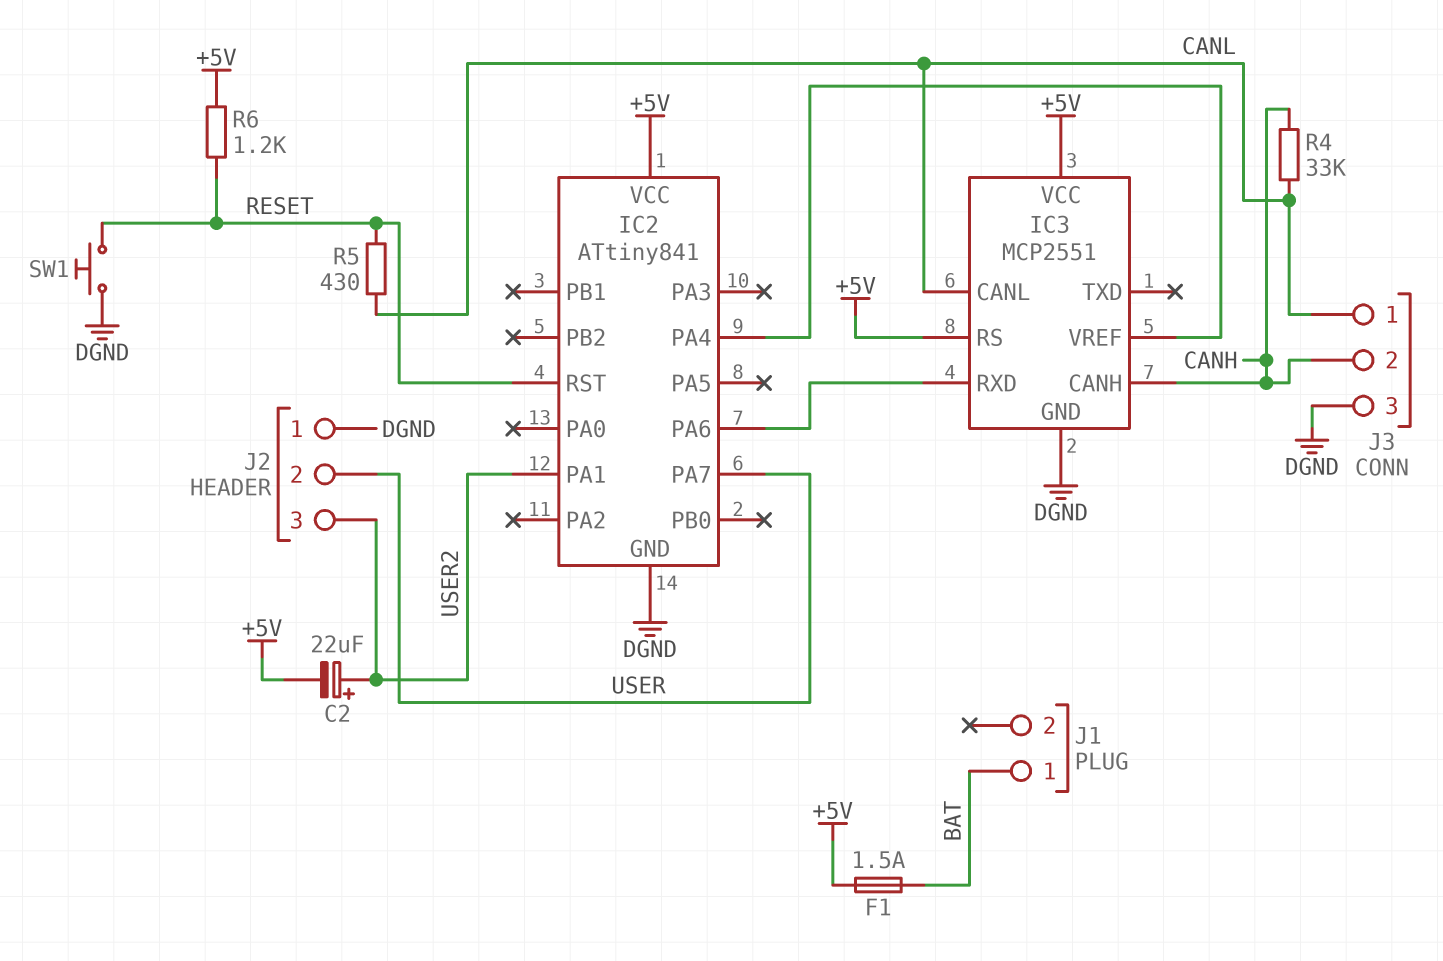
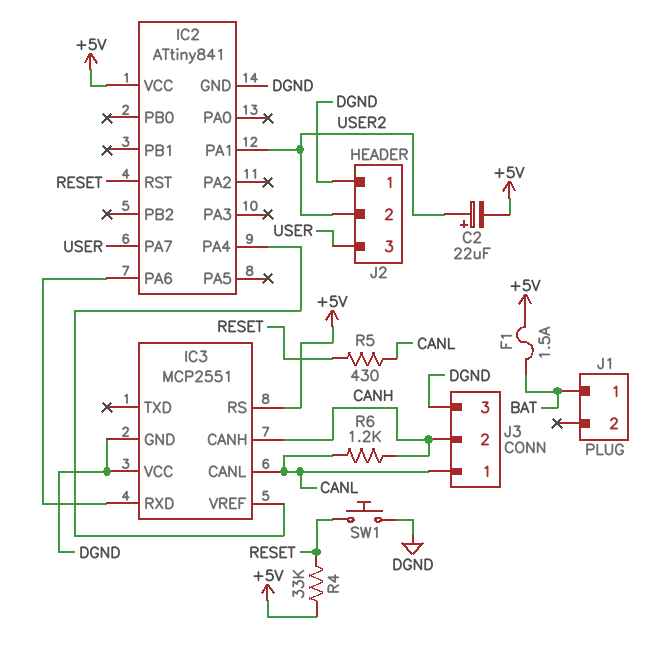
IC3 pin VCC: +5V -> DGND
J2 pin 2: USER -> USER2
J2 pin 3: USER2 -> USER
R4: 33k (CANH, CANL) -> 33k (+5V, RESET)
R6: 1.2k (+5V, RESET) -> 1.2k (CANH, CANL)

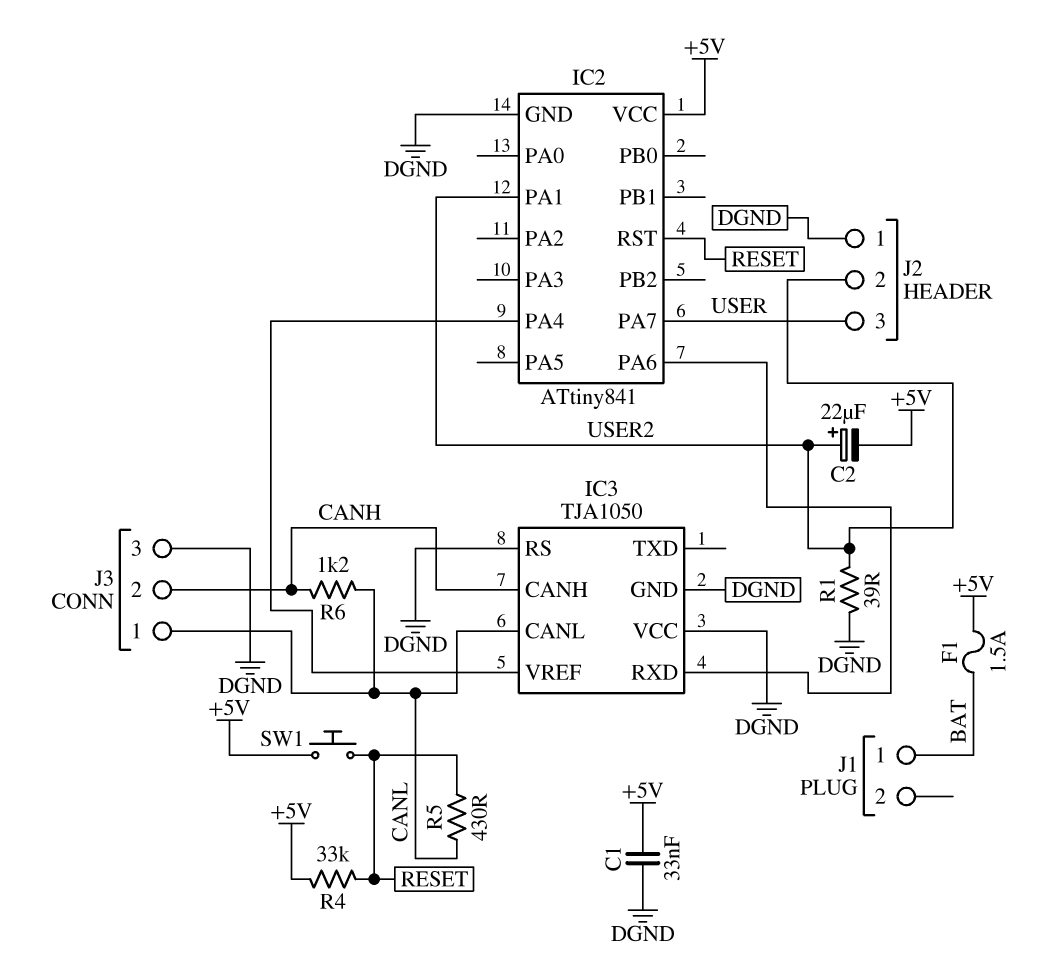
C1: none -> 33nF (+5V, DGND)
IC3: MCP2551 -> TJA1050
IC3 pin RS: +5V -> DGND
R1: none -> 39 (DGND, USER2)
SW1: button (DGND, RESET) -> button (+5V, RESET)

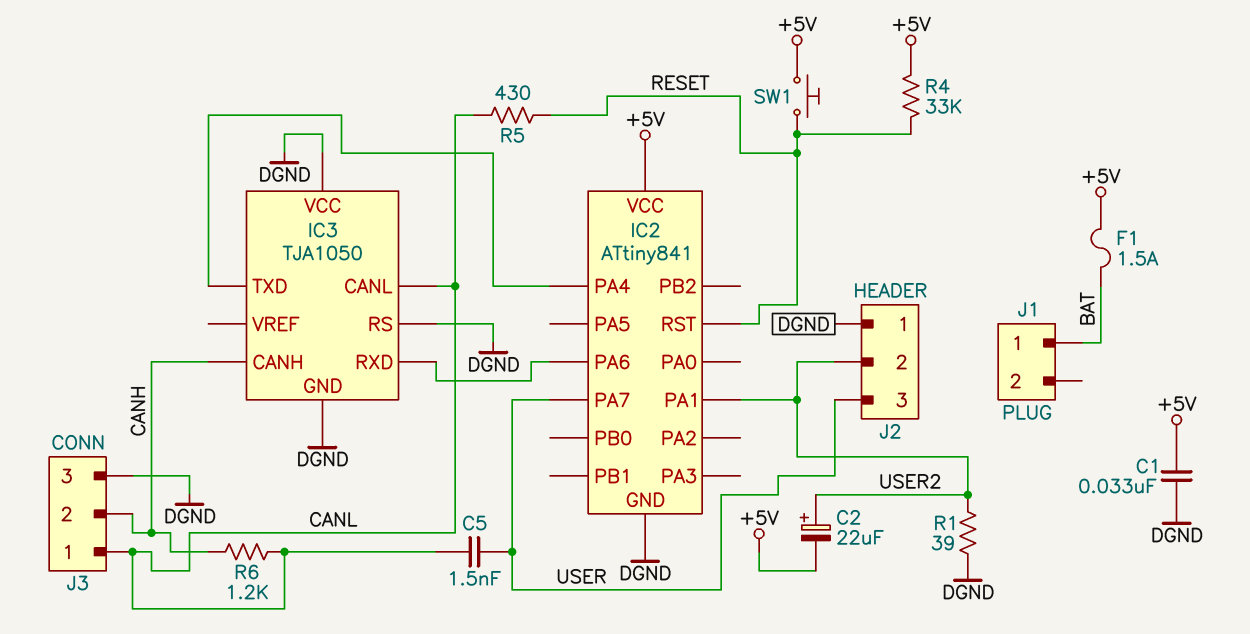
C5: none -> 1.5nF (CANL, USER)
IC3 pin TXD: none -> IC2/PA4
IC3 pin VREF: IC2/PA4 -> none

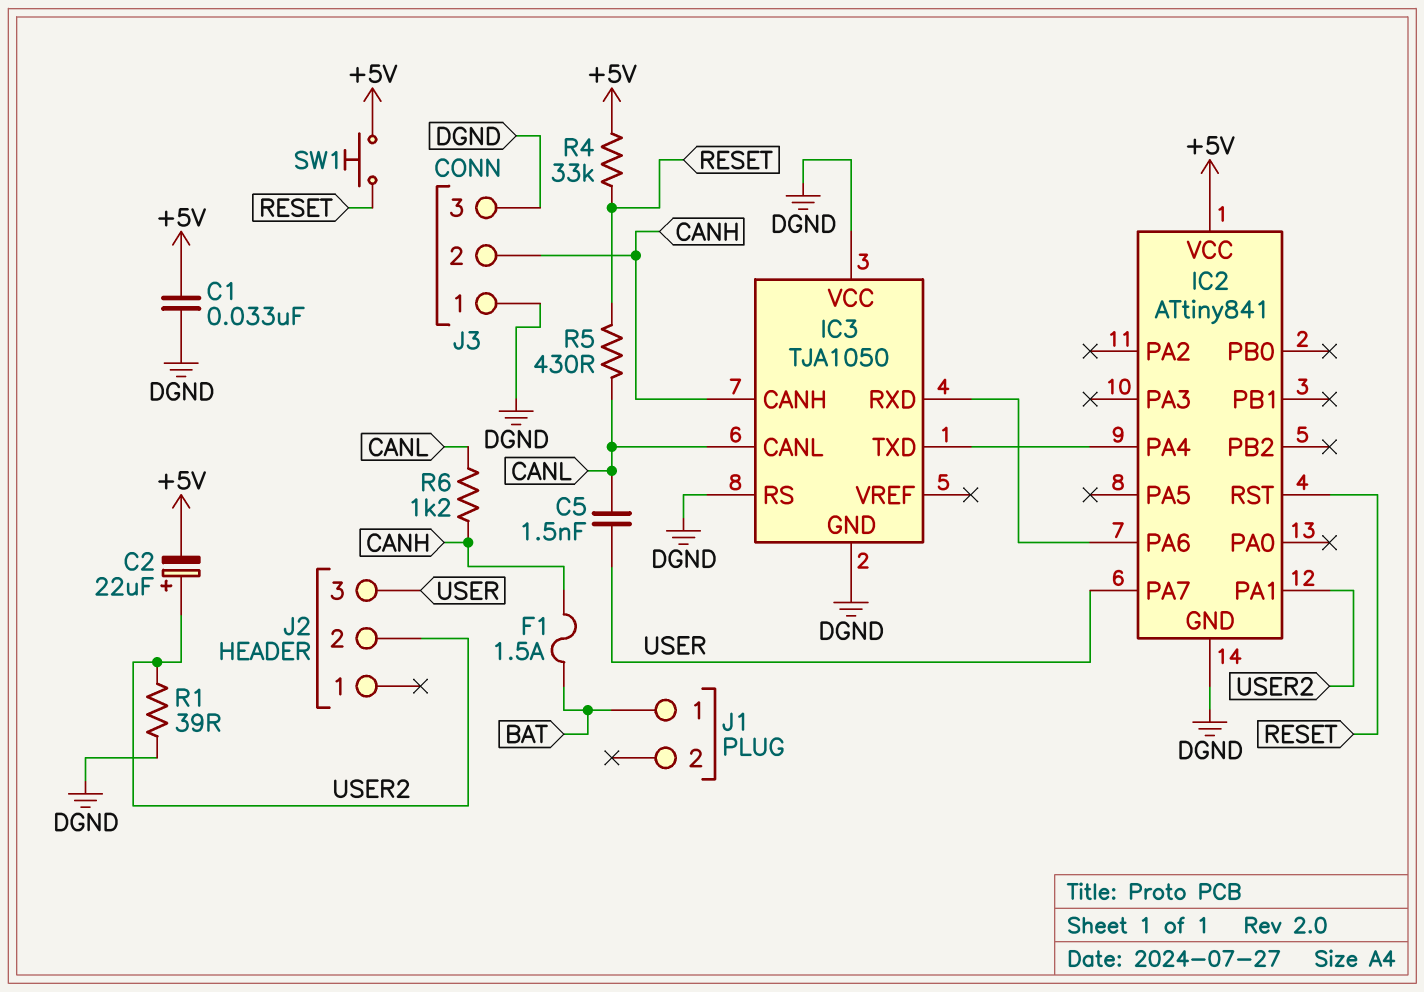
F1: 1.5A (+5V, BAT) -> 1.5A (BAT, CANH)
J2 pin 1: DGND -> none
J3 pin 1: CANL -> DGND

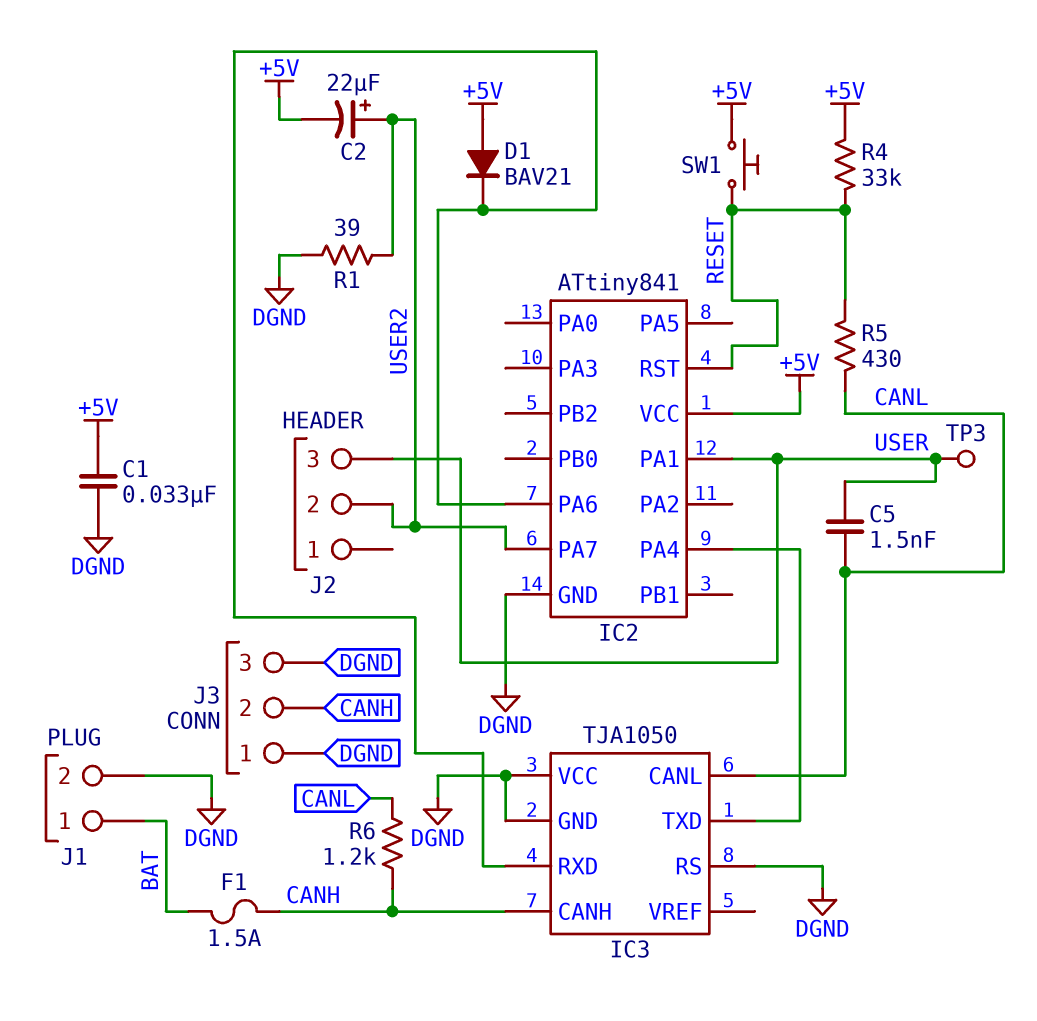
D1: none -> diode BAV21 (A +5V, K IC2/PA6)
IC2 pin PA1: USER2 -> USER
IC2 pin PA7: USER -> USER2
J1 pin 2: none -> DGND
TP3: none -> test point (USER)

